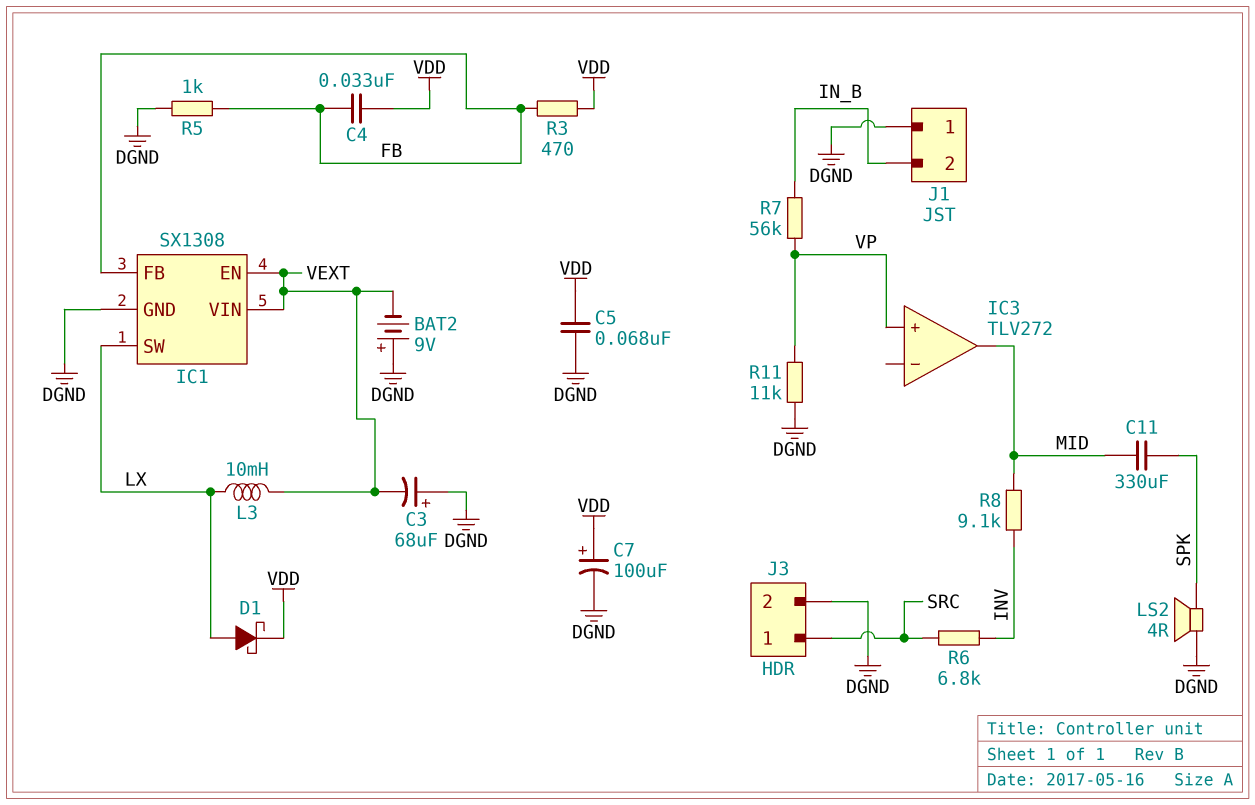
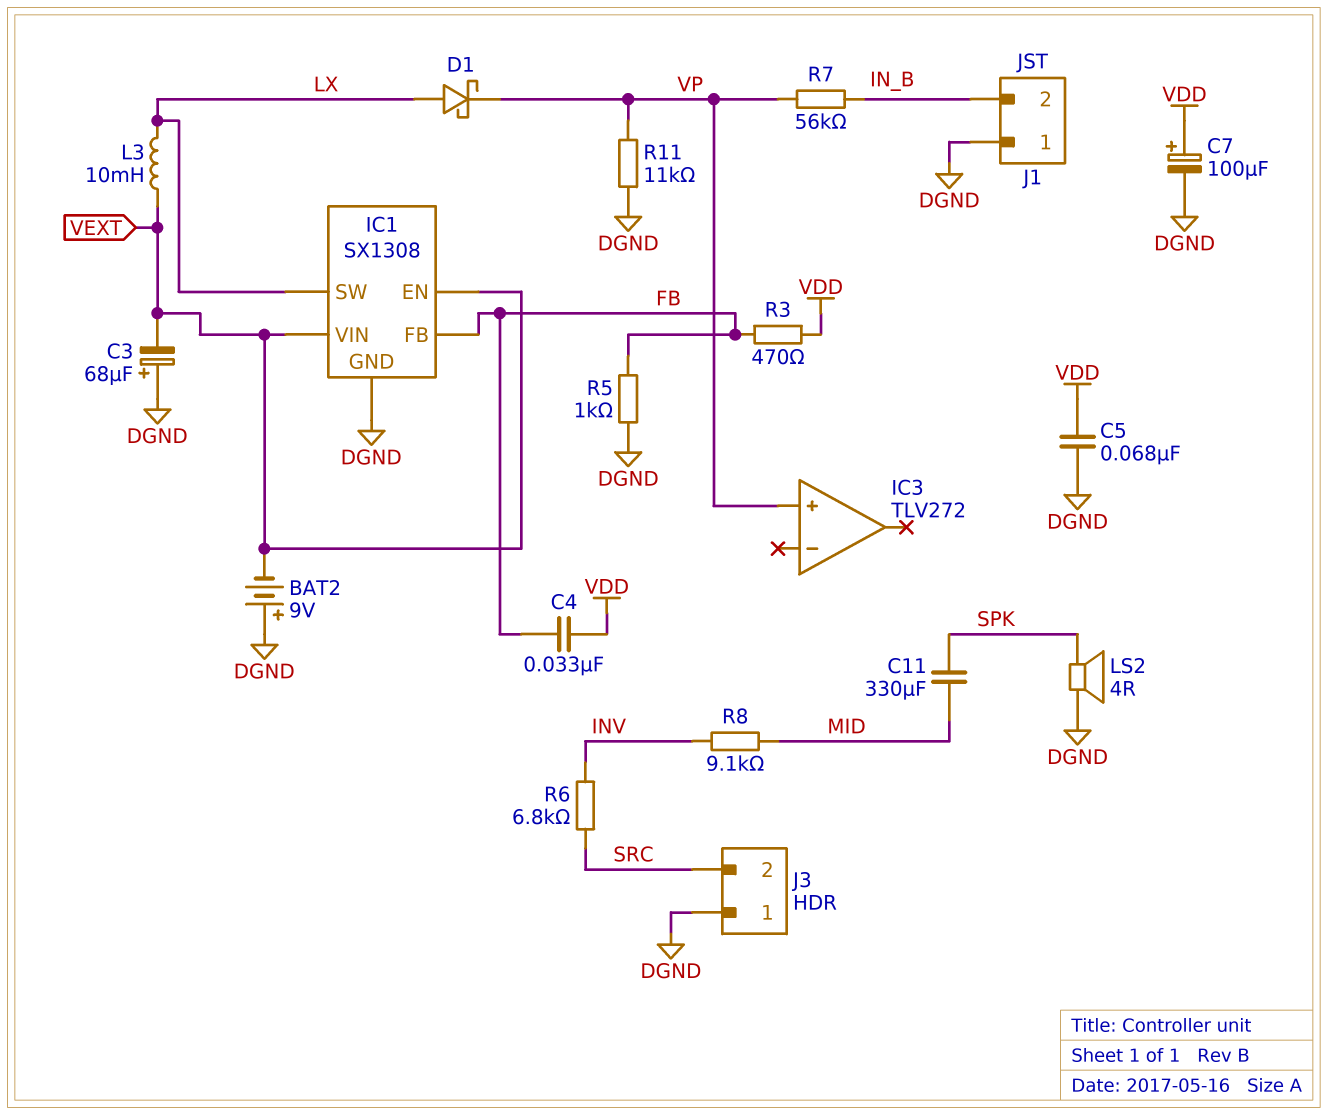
D1: schottky (A LX, K VDD) -> schottky (A LX, K VP)
IC3 pin out: MID -> none
J3 pin 1: SRC -> DGND
J3 pin 2: DGND -> SRC

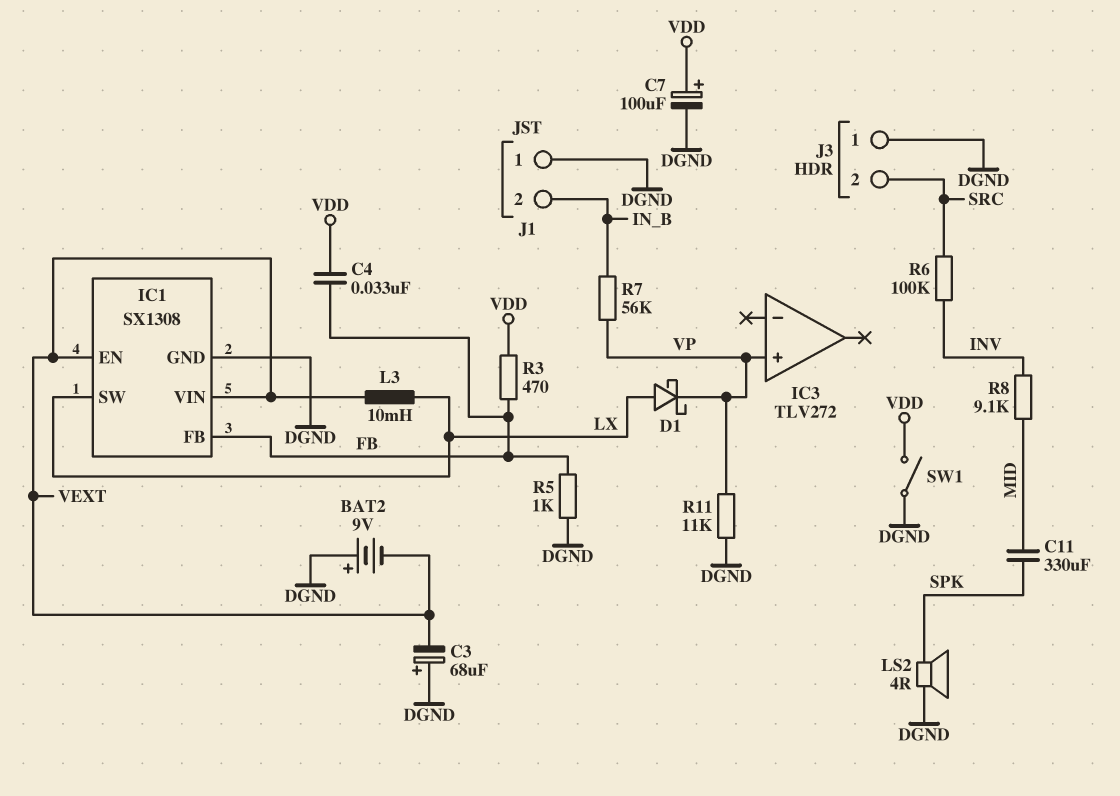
C5: 68nF (DGND, VDD) -> none
R6: 6.8k (INV, SRC) -> 100k (INV, SRC)
SW1: none -> switch (DGND, VDD)

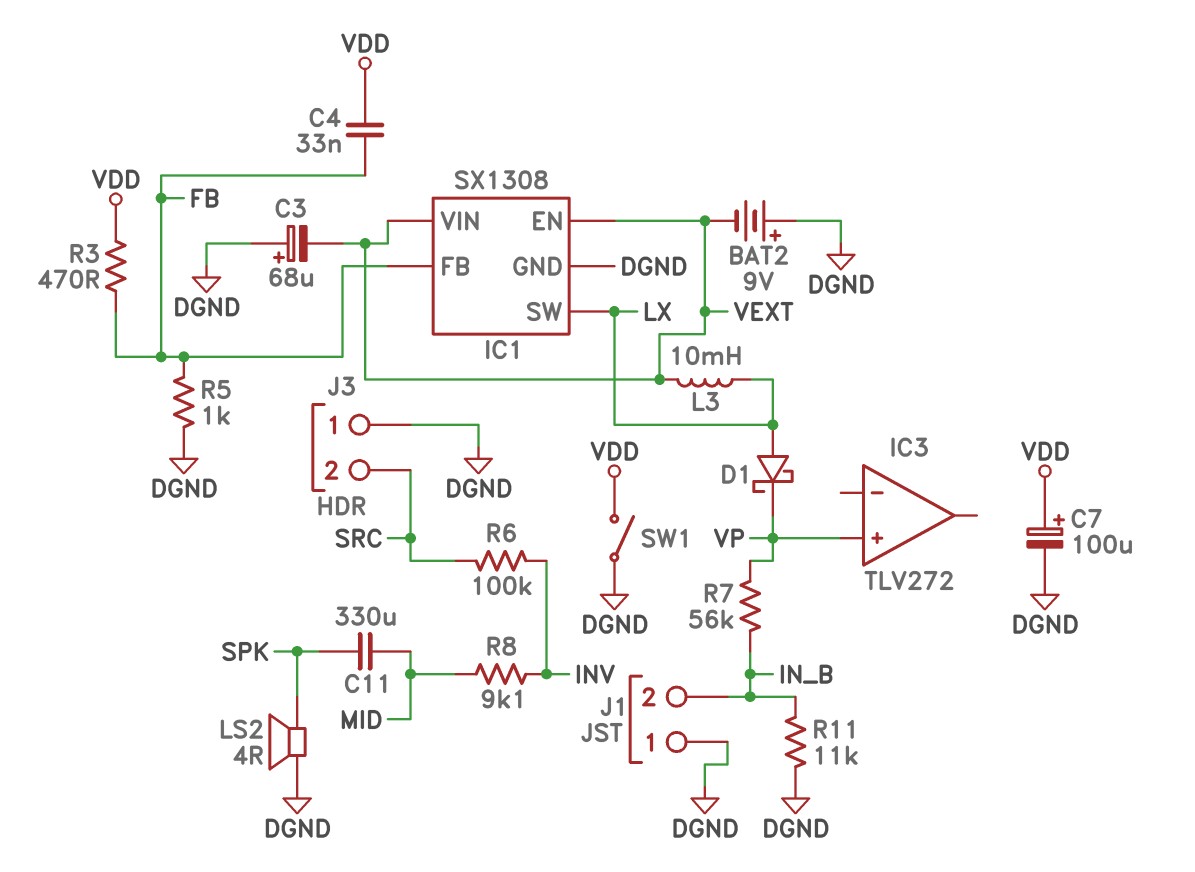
R11: 11k (DGND, VP) -> 11k (DGND, IN_B)

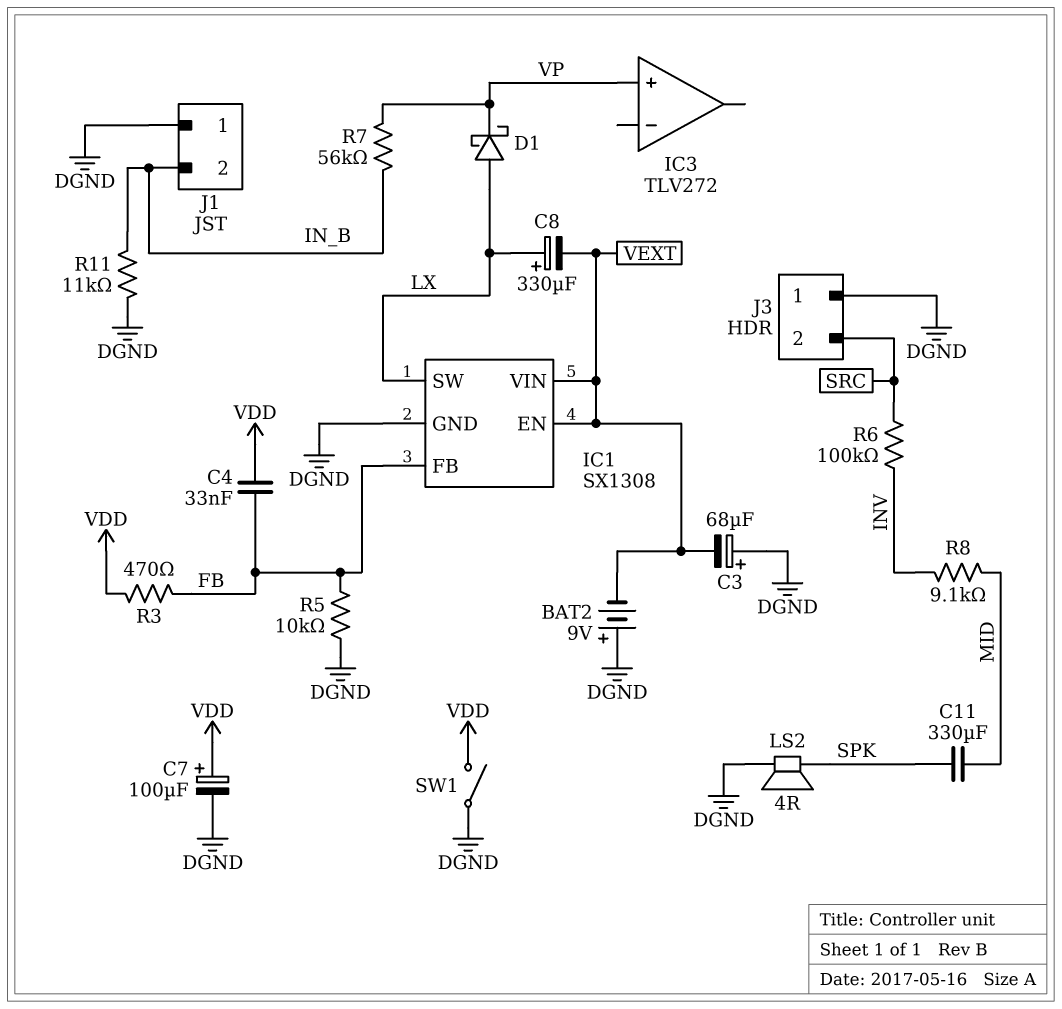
C8: none -> 330uF (plus LX, minus VEXT)
L3: 10mH (LX, VEXT) -> none
R5: 1k (DGND, FB) -> 10k (DGND, FB)

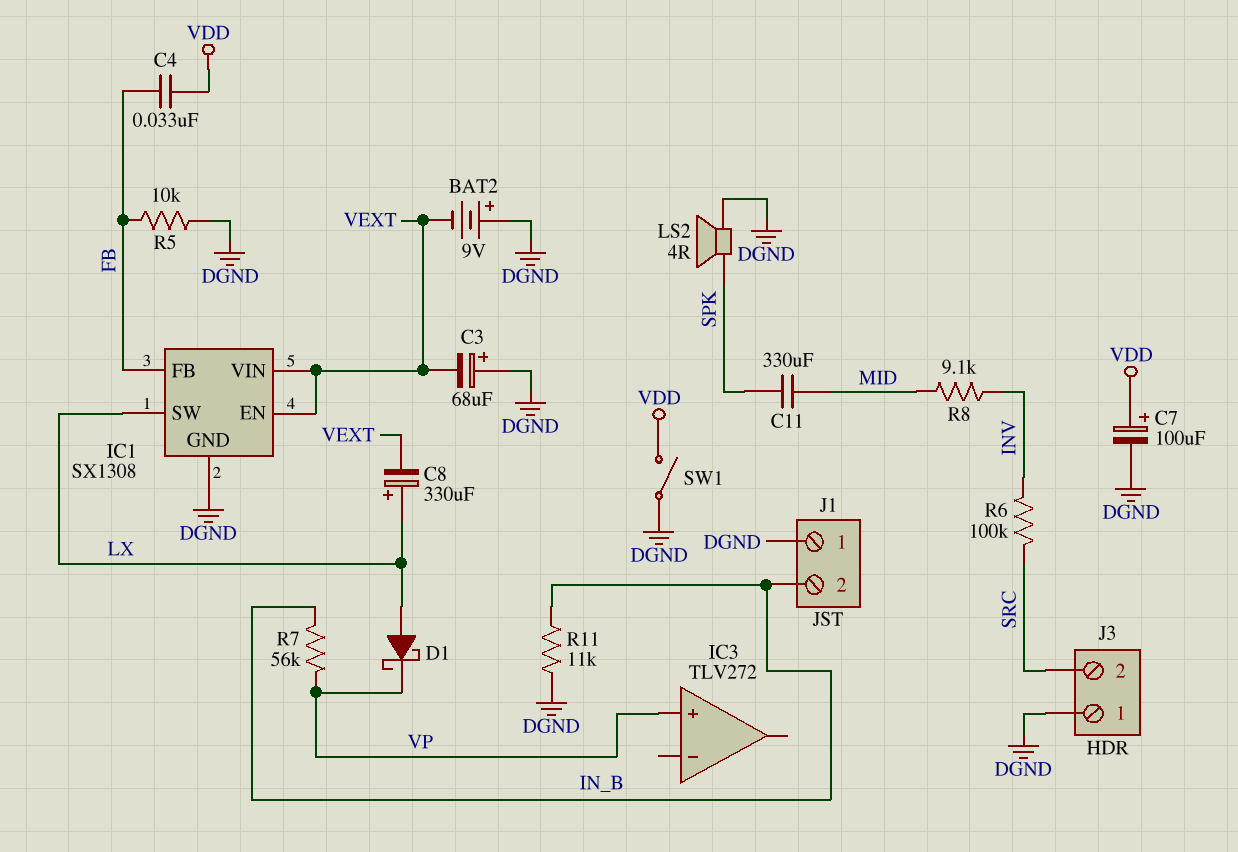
R3: 470 (FB, VDD) -> none

